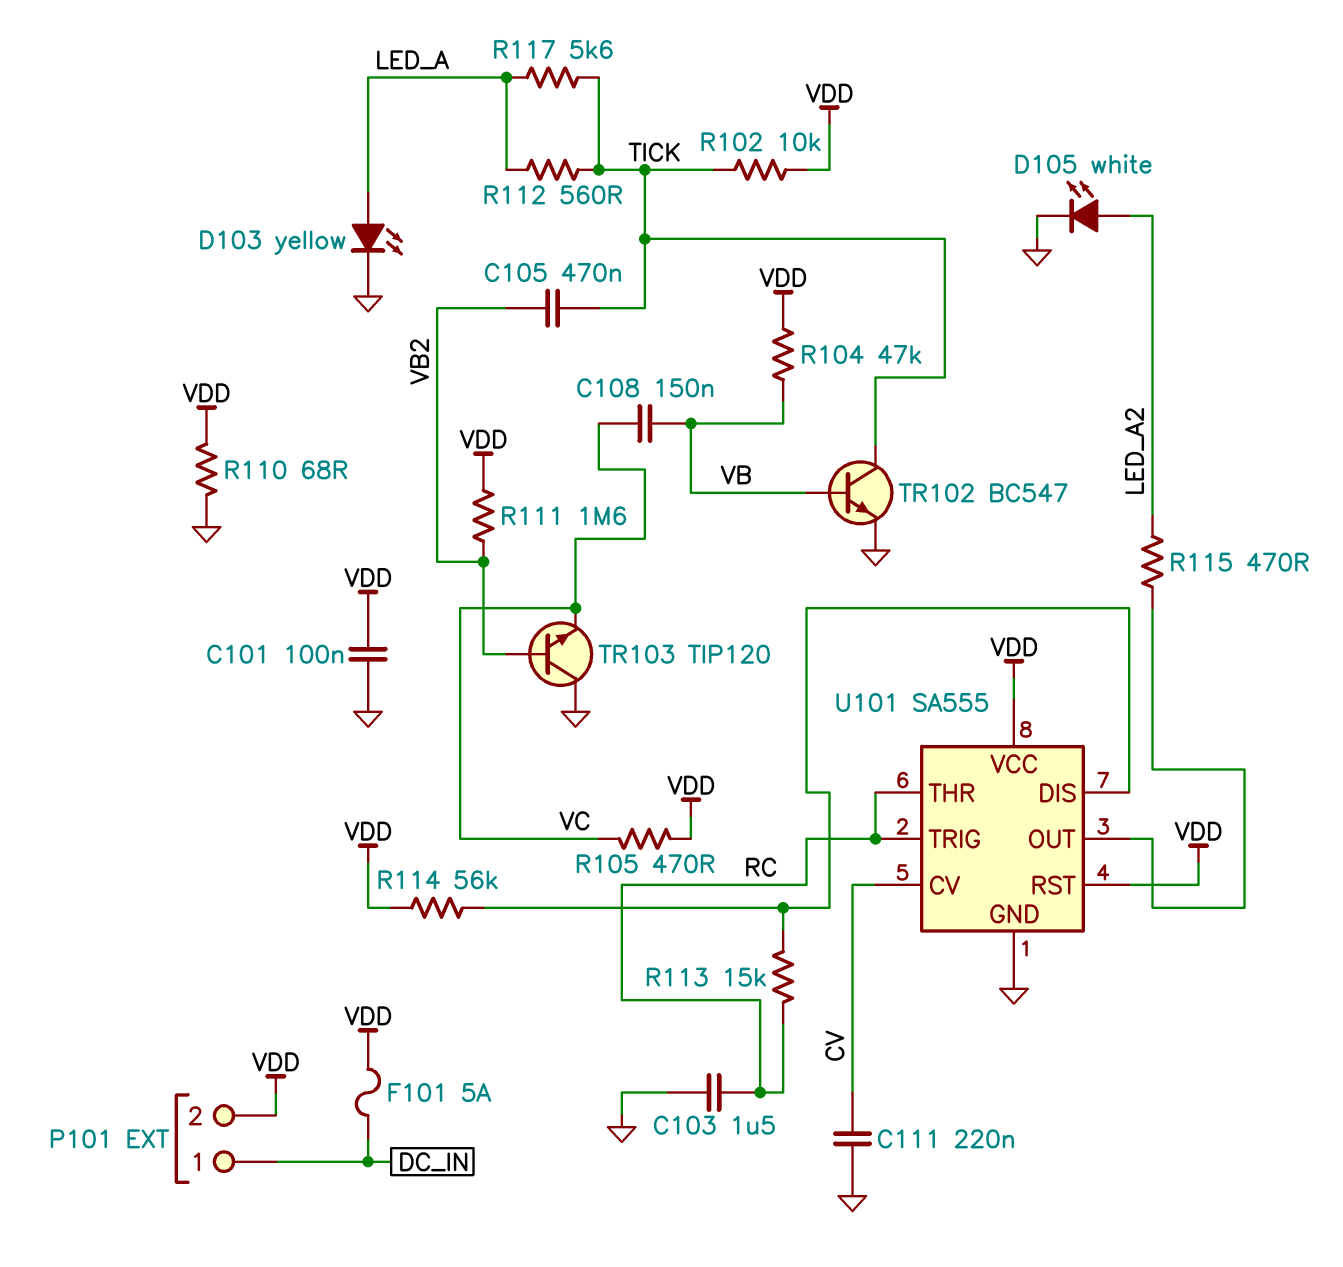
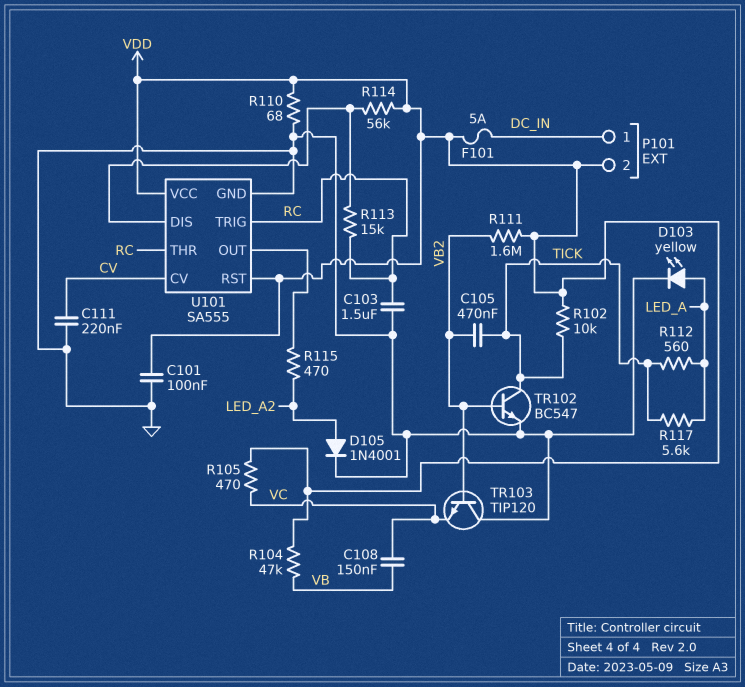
D105: LED white (A LED_A2, K GND) -> diode 1N4001 (A LED_A2, K GND)
TR102: NPN BC547 (B VB, C TICK, E GND) -> NPN BC547 (B VB2, C TICK, E GND)

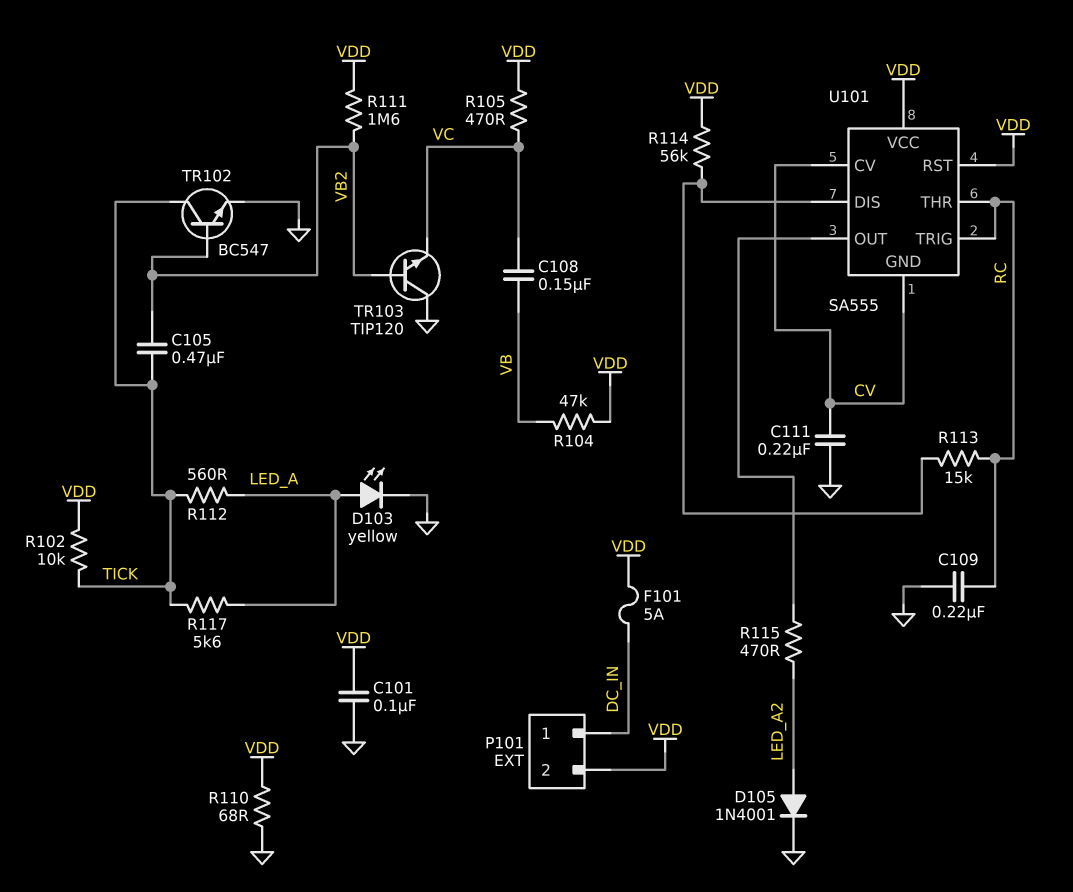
C103: 1.5uF (GND, RC) -> none
C109: none -> 220nF (GND, RC)
U101 pin GND: GND -> CV

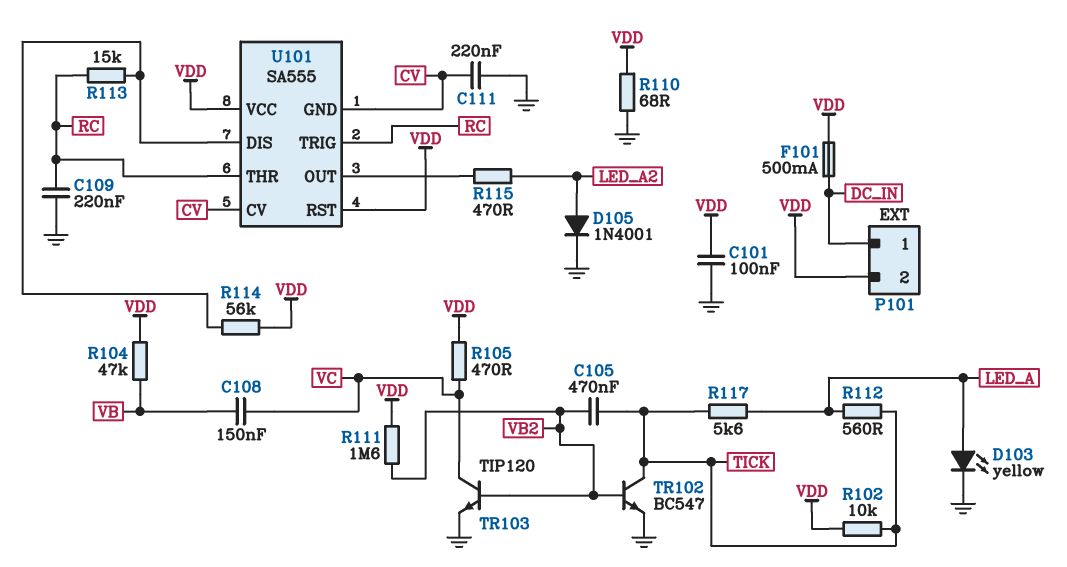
F101: 5A (DC_IN, VDD) -> 500mA (DC_IN, VDD)
TR103: NPN TIP120 (B VB2, C GND, E VC) -> NPN TIP120 (B VB2, C VC, E GND)

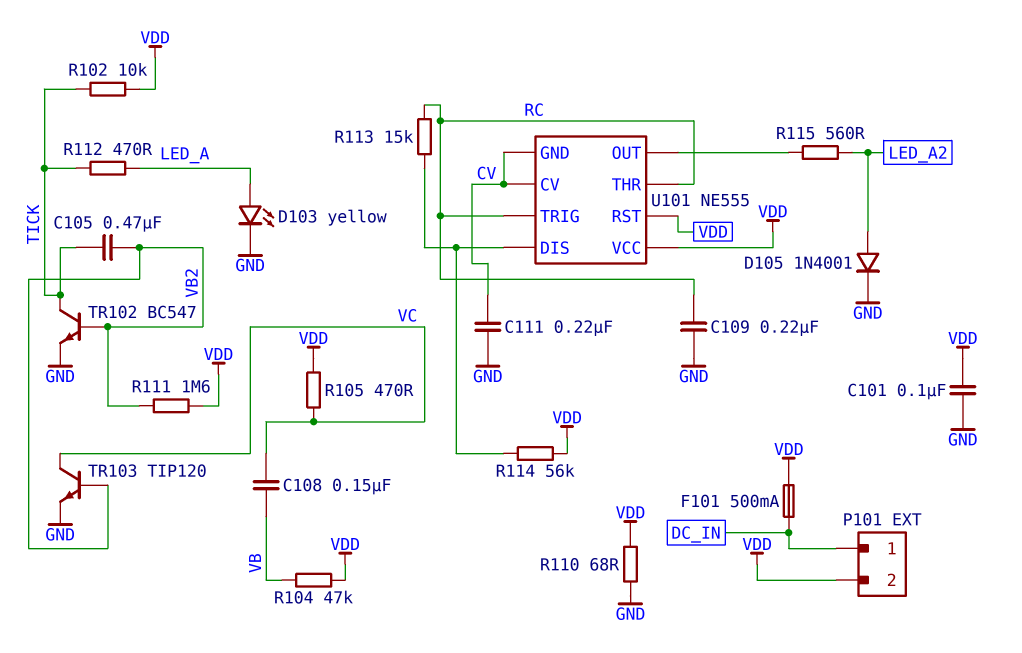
R112: 560 (LED_A, TICK) -> 470 (LED_A, TICK)
R115: 470 (LED_A2, U101/OUT) -> 560 (LED_A2, U101/OUT)
R117: 5.6k (LED_A, TICK) -> none
U101: SA555 -> NE555

